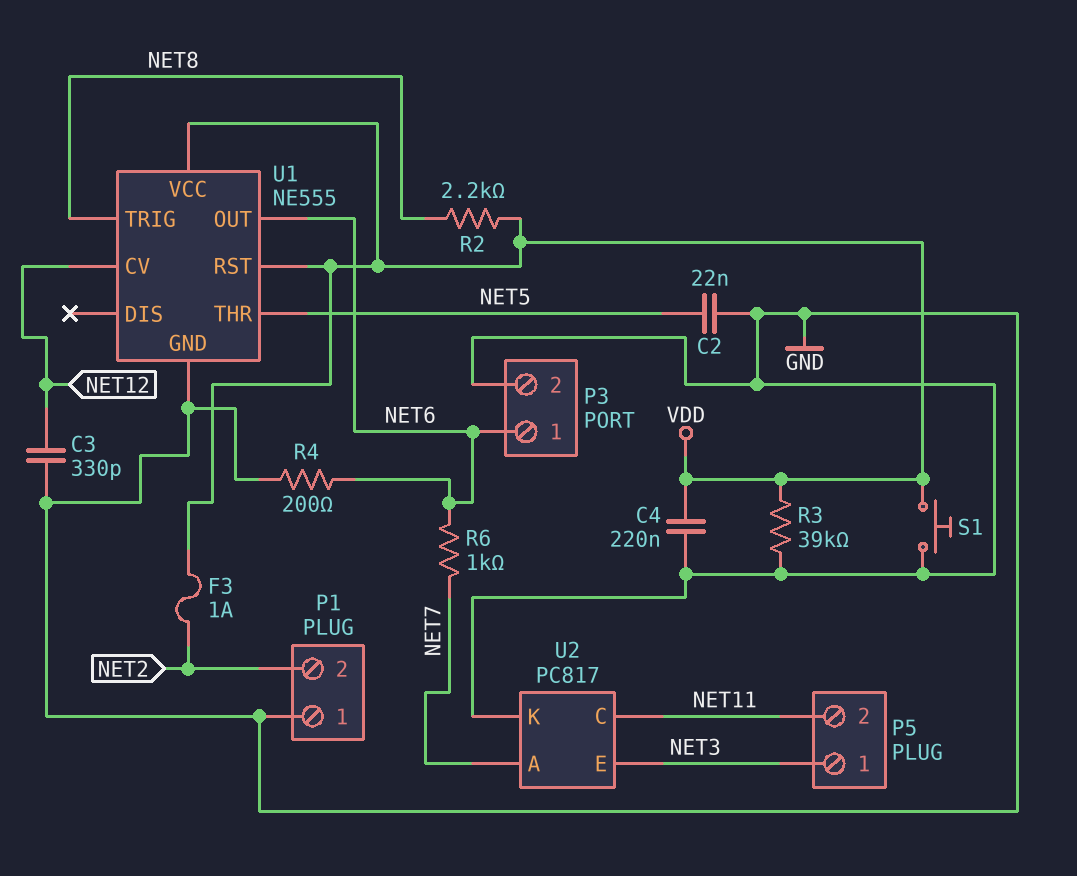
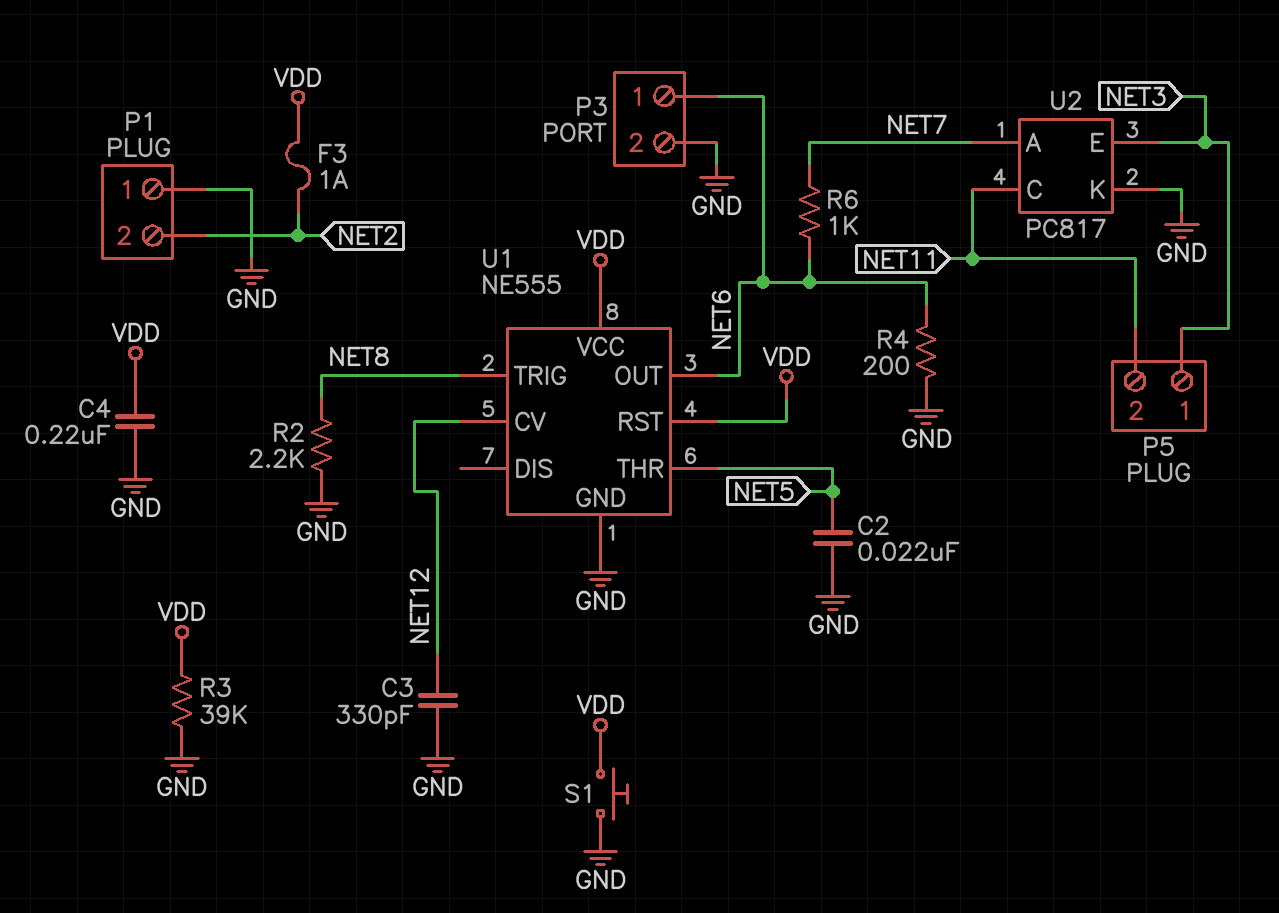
R2: 2.2k (NET8, VDD) -> 2.2k (GND, NET8)

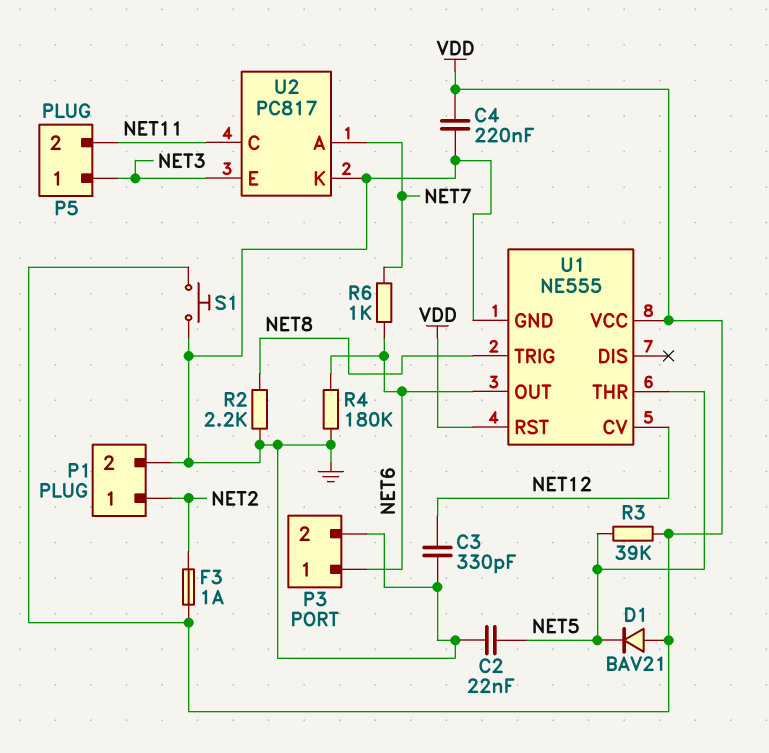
D1: none -> diode BAV21 (A VDD, K NET5)
P1 pin 1: GND -> NET2
P1 pin 2: NET2 -> GND
R3: 39k (GND, VDD) -> 39k (NET5, VDD)
R4: 200 (GND, NET6) -> 180k (GND, NET6)

